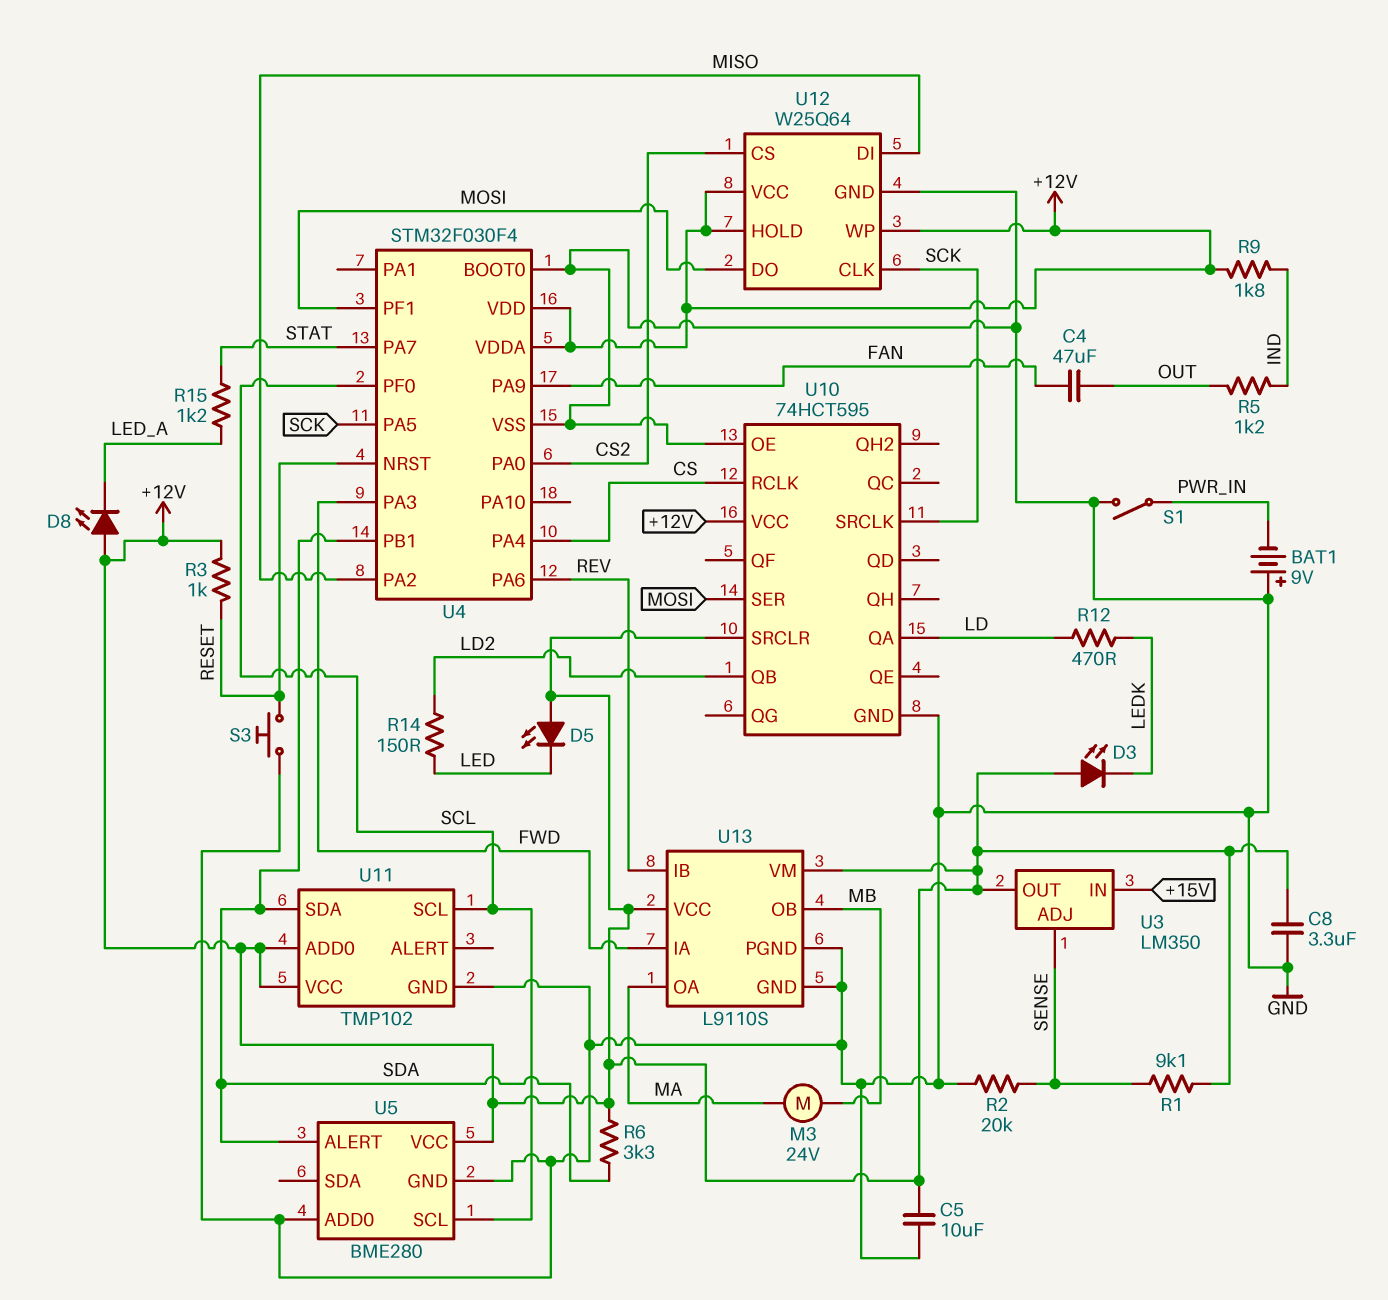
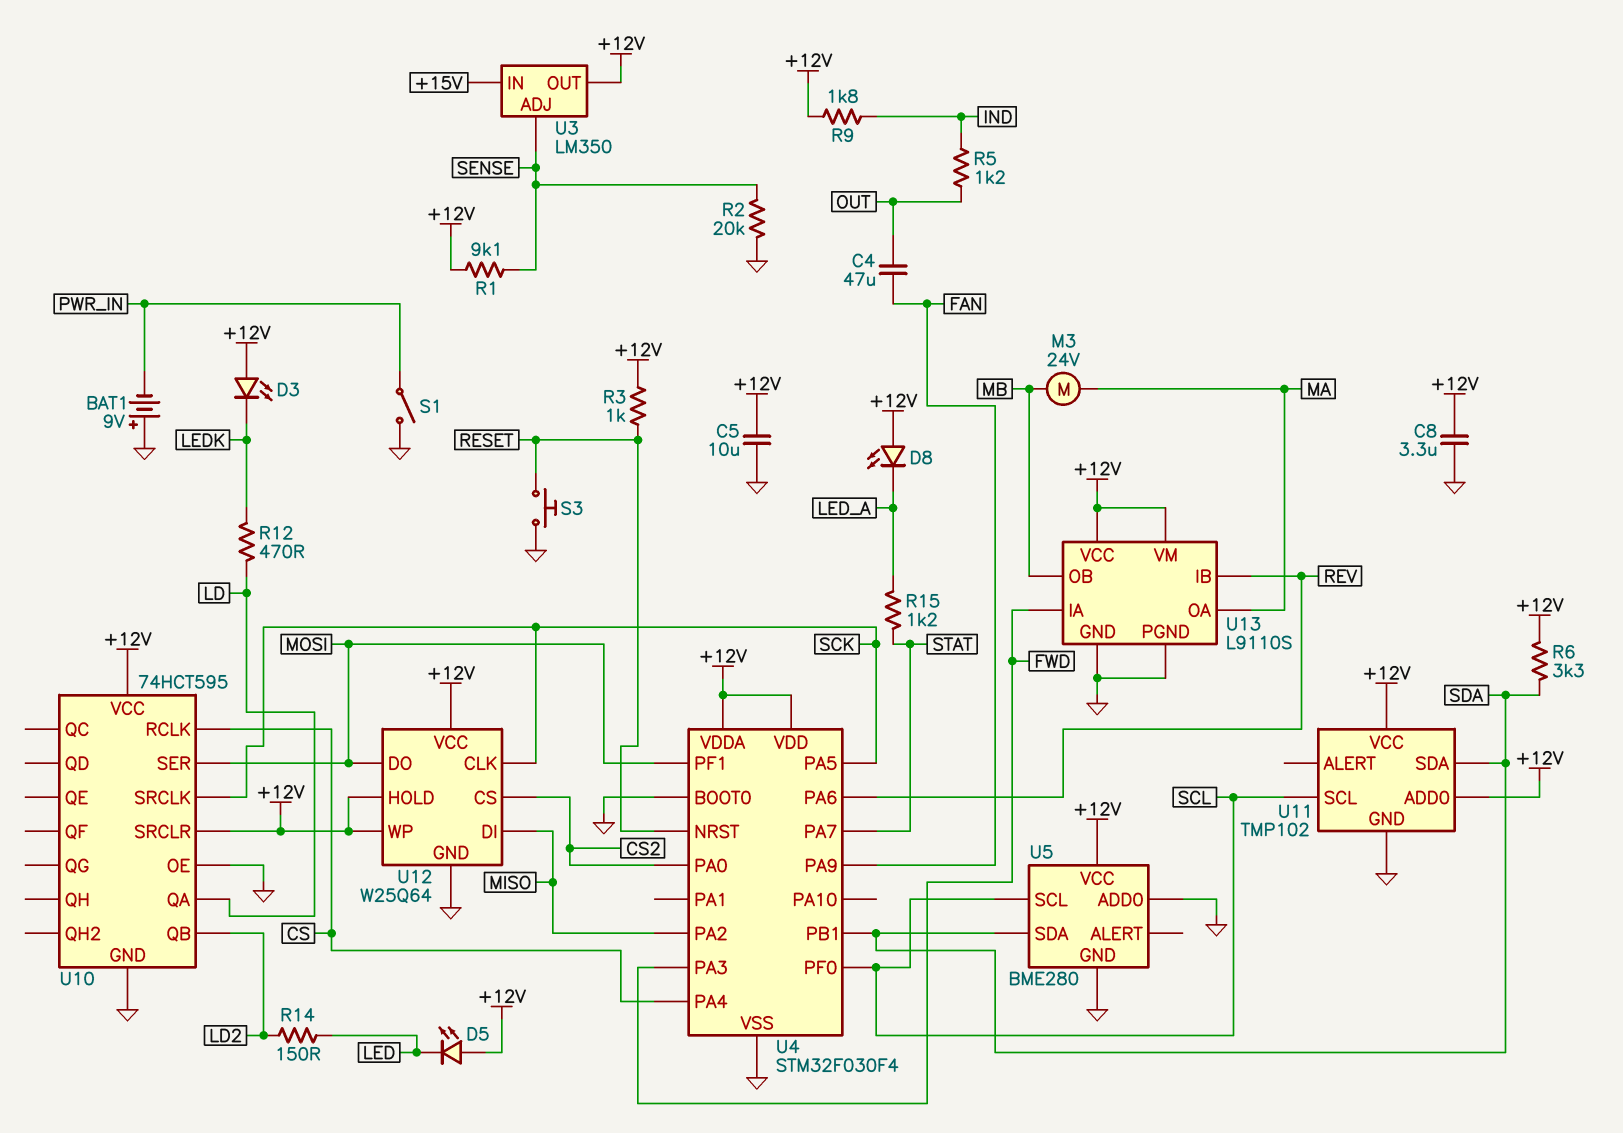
U5 pin ALERT: SDA -> none
U5 pin SDA: none -> SDA

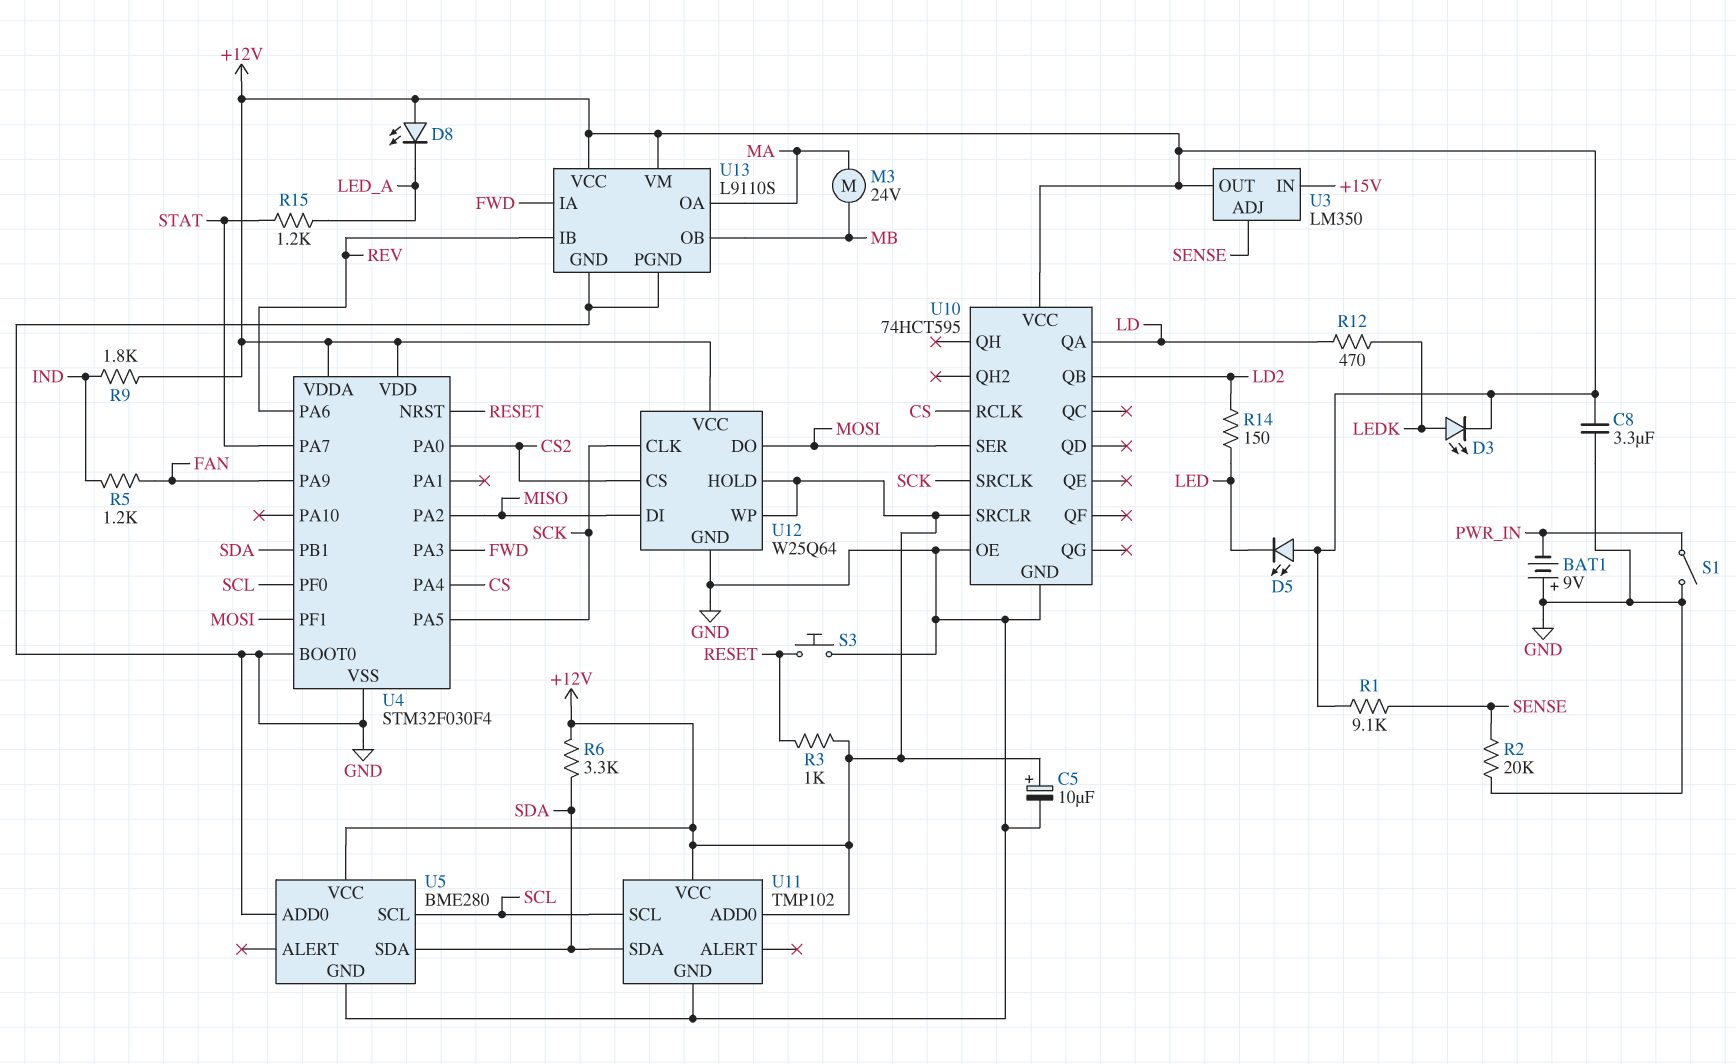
C4: 47uF (FAN, OUT) -> none
C5: 10uF (+12V, GND) -> 10uF (plus +12V, minus GND)
D3: LED (A +12V, K LEDK) -> LED (A LEDK, K +12V)
R5: 1.2k (IND, OUT) -> 1.2k (FAN, IND)

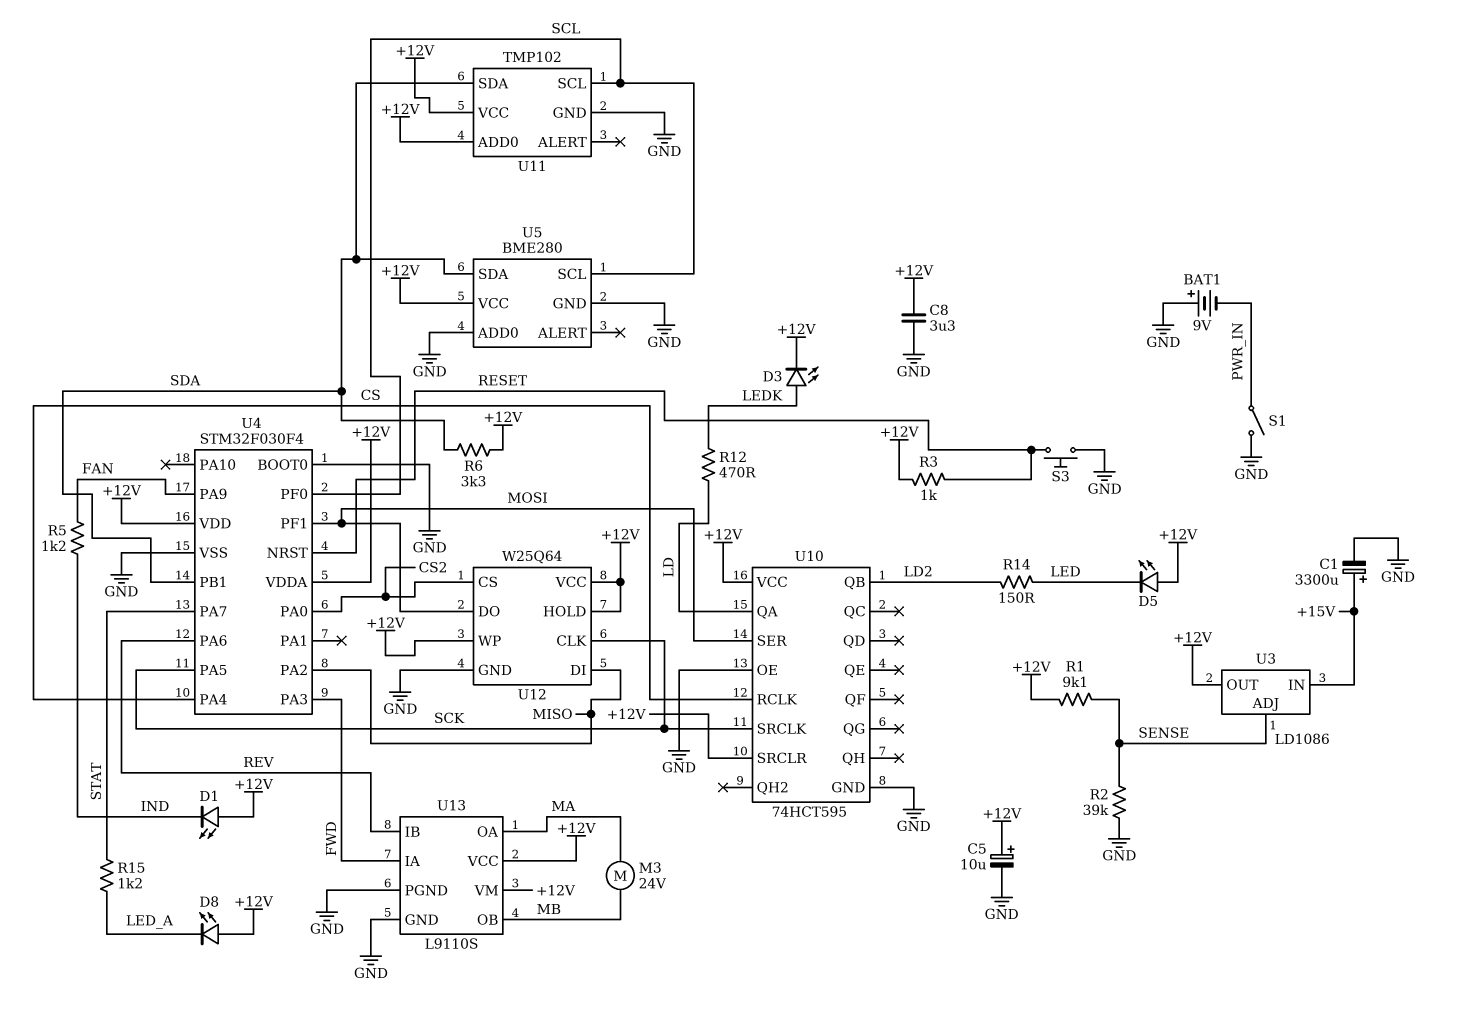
C1: none -> 3300uF (plus +15V, minus GND)
D1: none -> LED (A +12V, K IND)
R2: 20k (GND, SENSE) -> 39k (GND, SENSE)
R9: 1.8k (+12V, IND) -> none
U3: LM350 -> LD1086

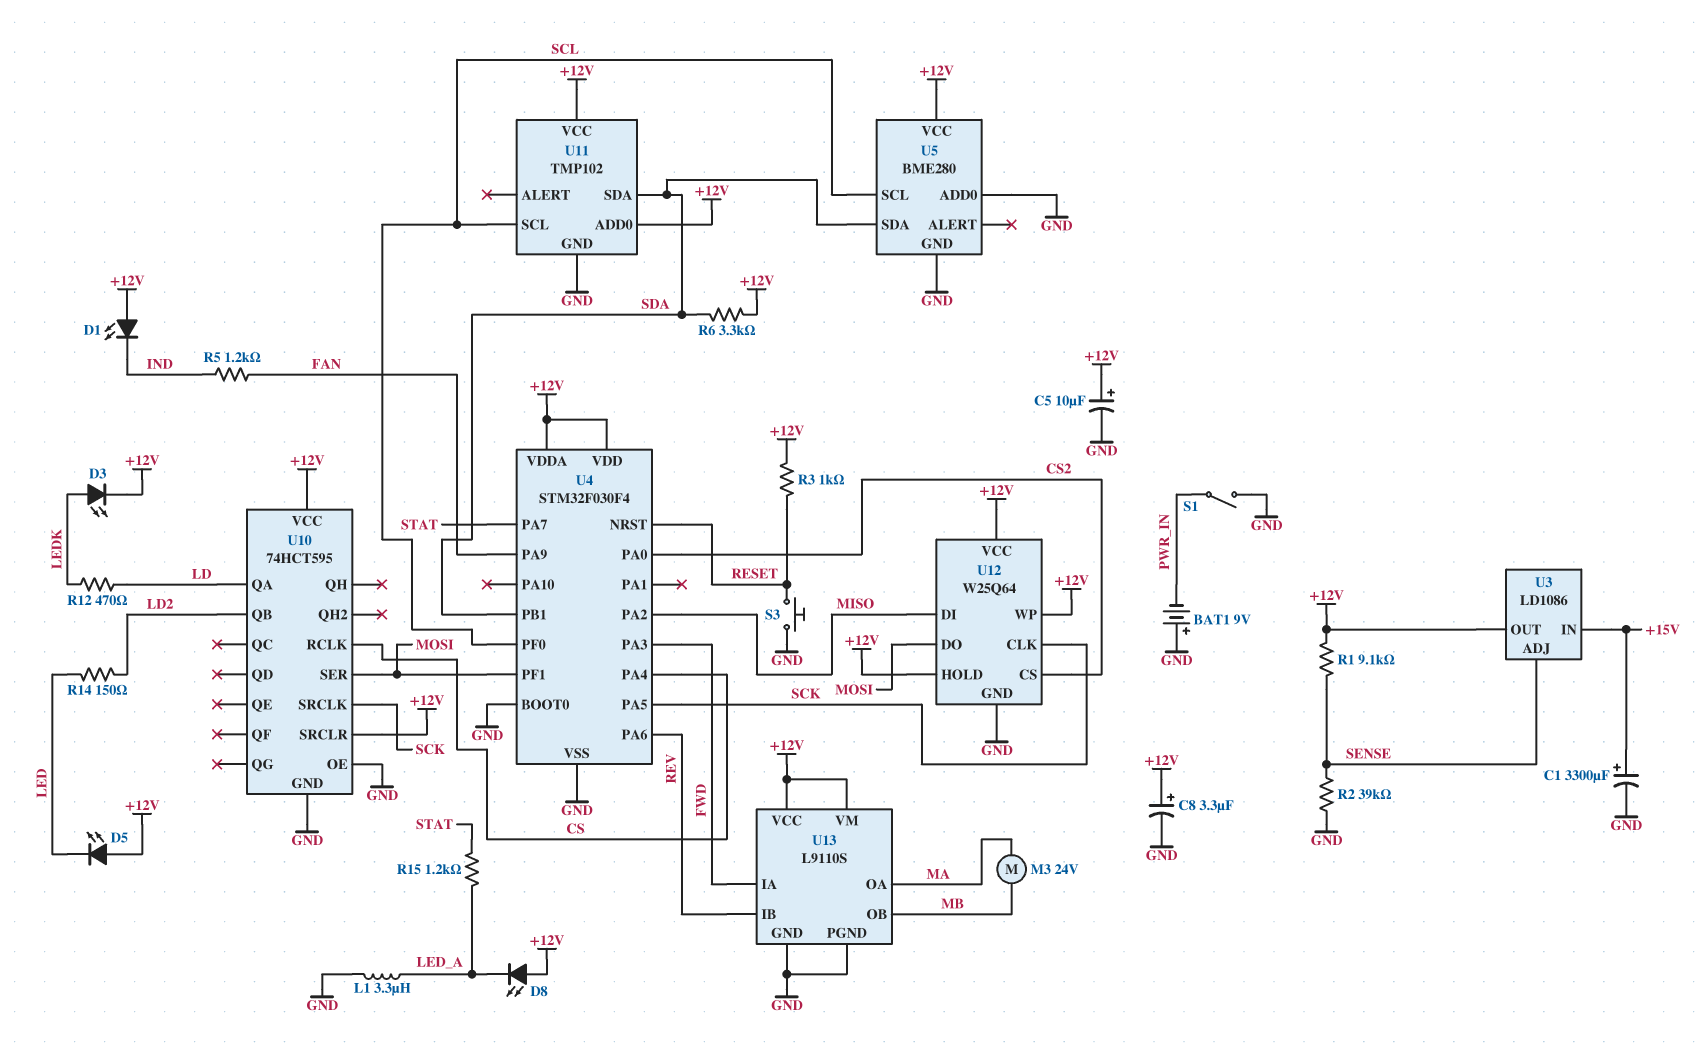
C8: 3.3uF (+12V, GND) -> 3.3uF (plus +12V, minus GND)
L1: none -> 3.3uH (GND, LED_A)

